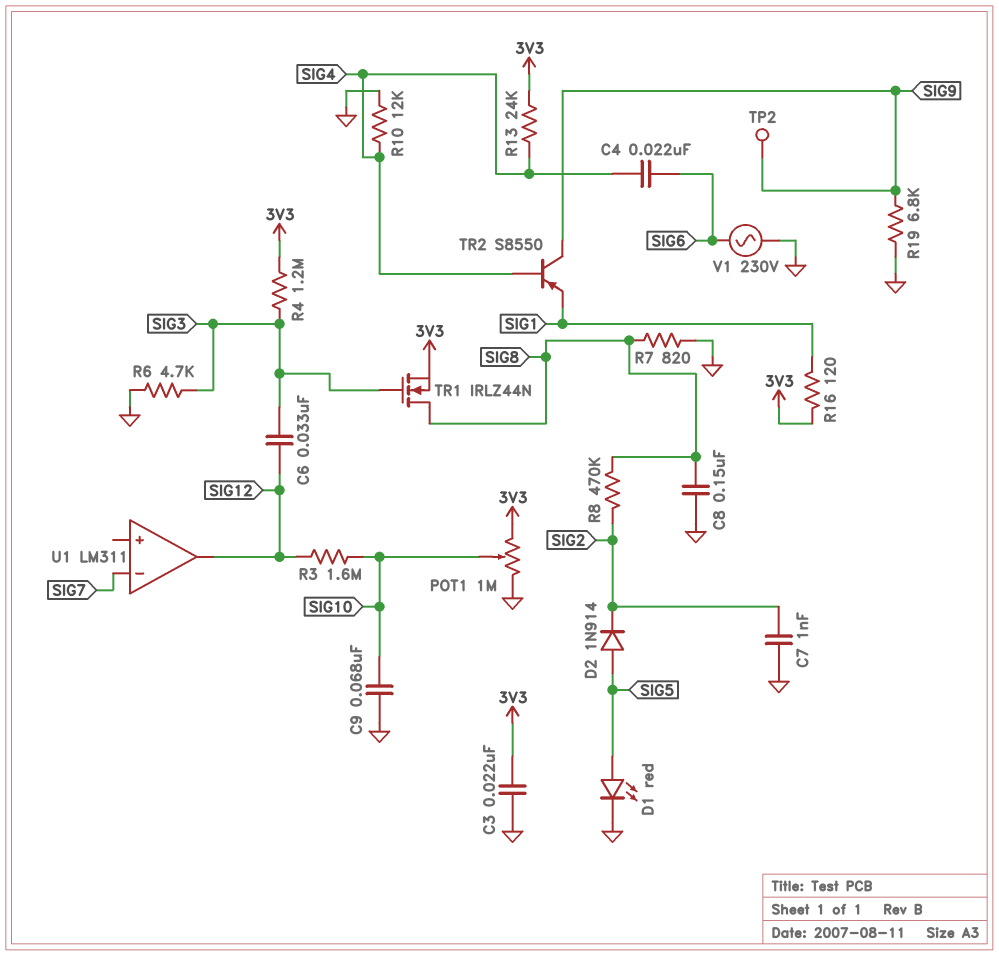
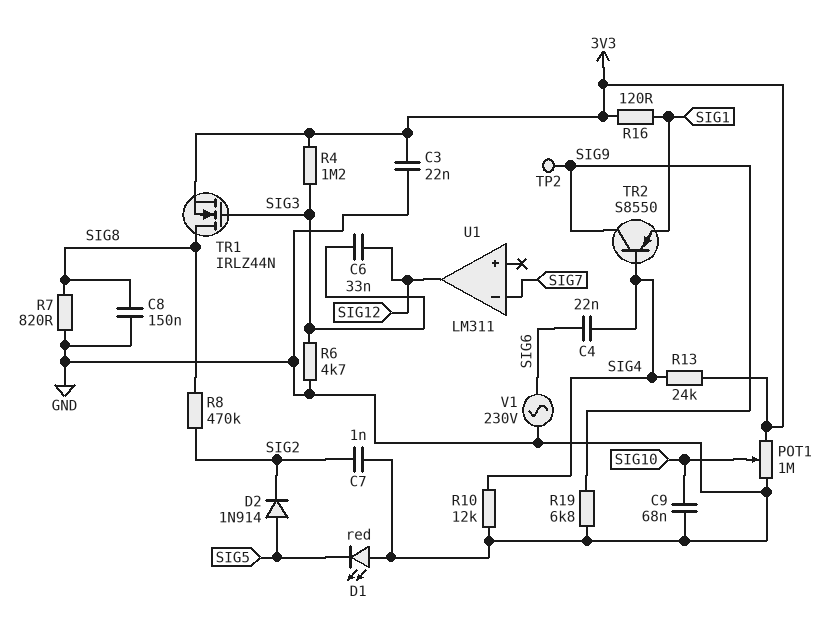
D1: LED red (A SIG5, K GND) -> LED red (A GND, K SIG5)
R3: 1.6M (SIG10, SIG12) -> none

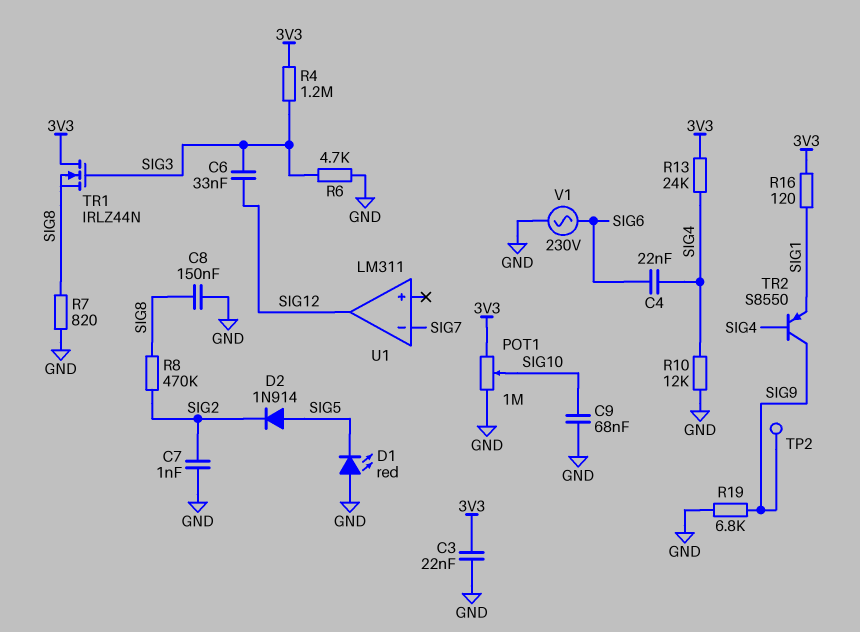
TR1: NMOS IRLZ44N (G SIG3, D SIG8, S 3V3) -> NMOS IRLZ44N (G SIG3, D 3V3, S SIG8)

